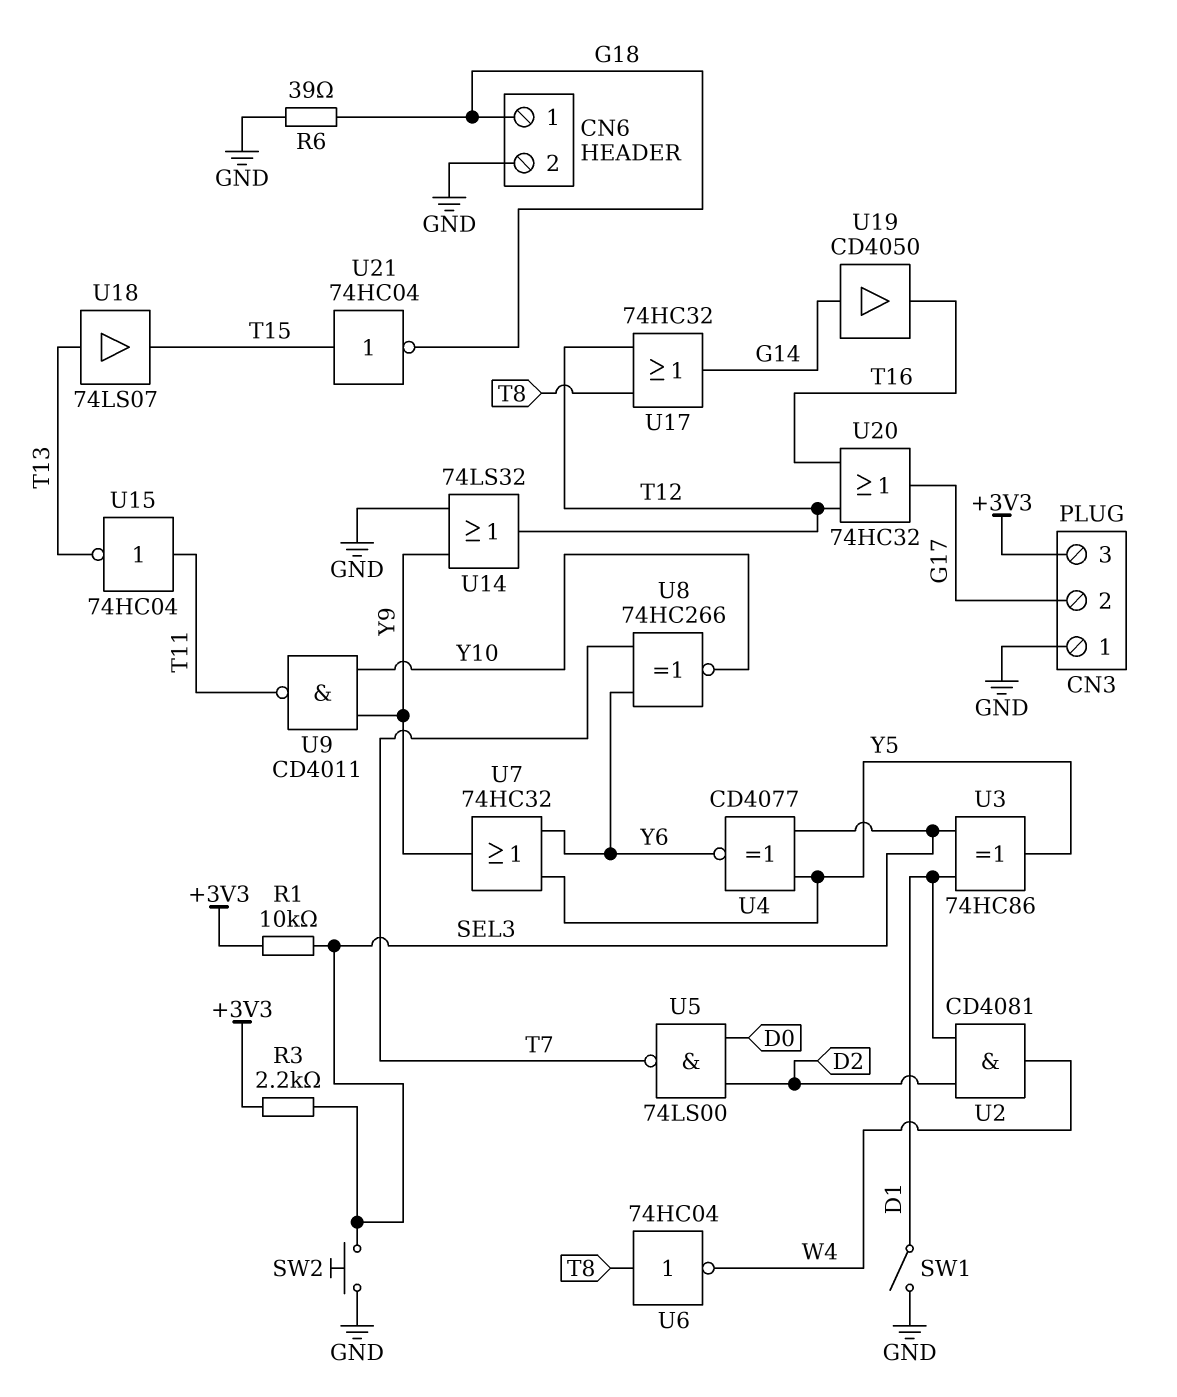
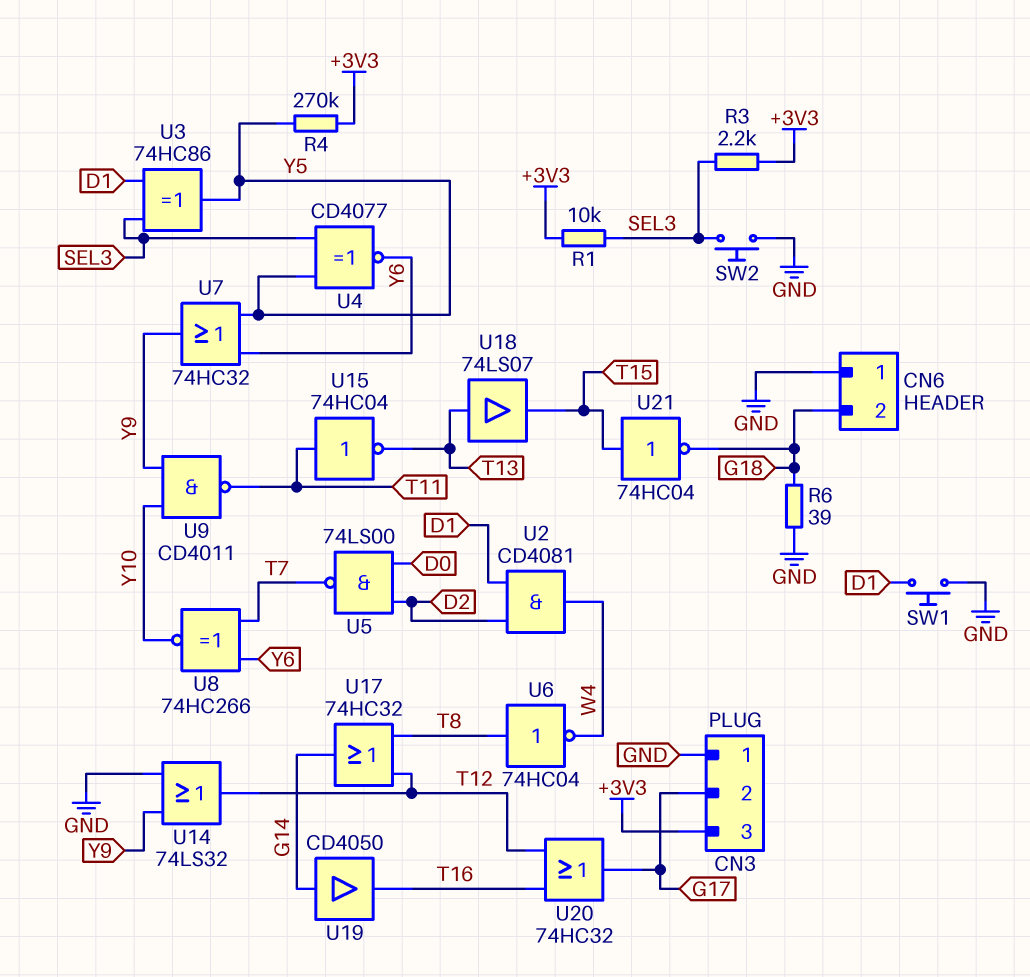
CN6 pin 1: G18 -> GND
CN6 pin 2: GND -> G18
R4: none -> 270k (+3V3, Y5)
SW1: switch (D1, GND) -> button (D1, GND)

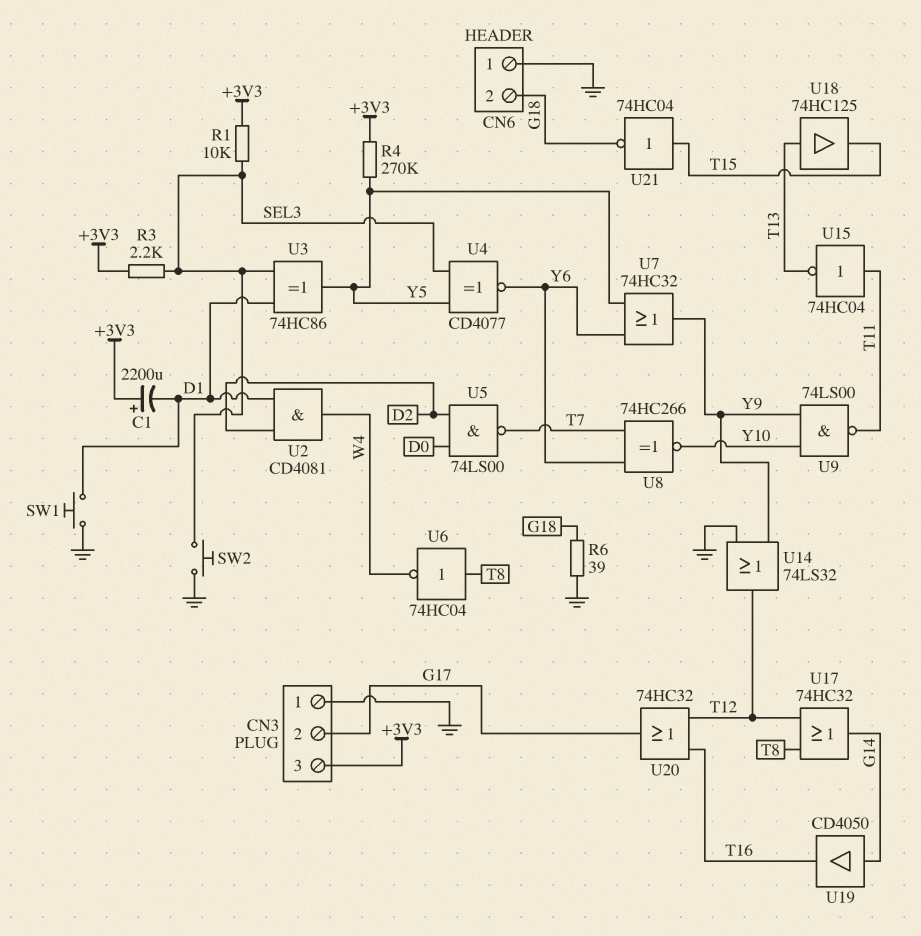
C1: none -> 2200uF (plus +3V3, minus D1)
U9: NAND CD4011 (in Y9, in Y10, out T11) -> NAND 74LS00 (in Y9, in Y10, out T11)
U18: buffer 74LS07 (in T13, out T15) -> buffer 74HC125 (in T13, out T15)

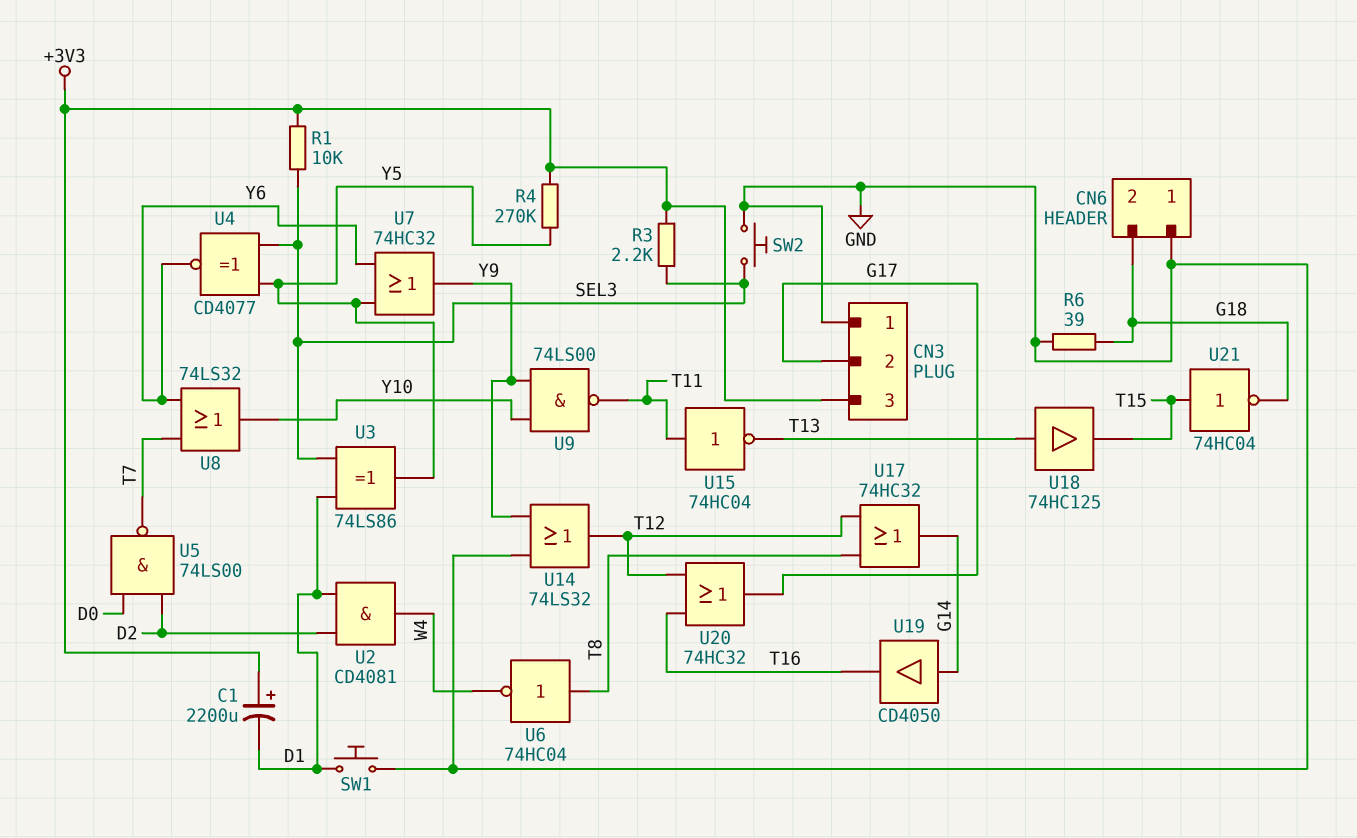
U3: XOR 74HC86 (in D1, in SEL3, out Y5) -> XOR 74LS86 (in D1, in SEL3, out Y5)
U8: XNOR 74HC266 (in T7, in Y6, out Y10) -> OR 74LS32 (in T7, in Y6, out Y10)

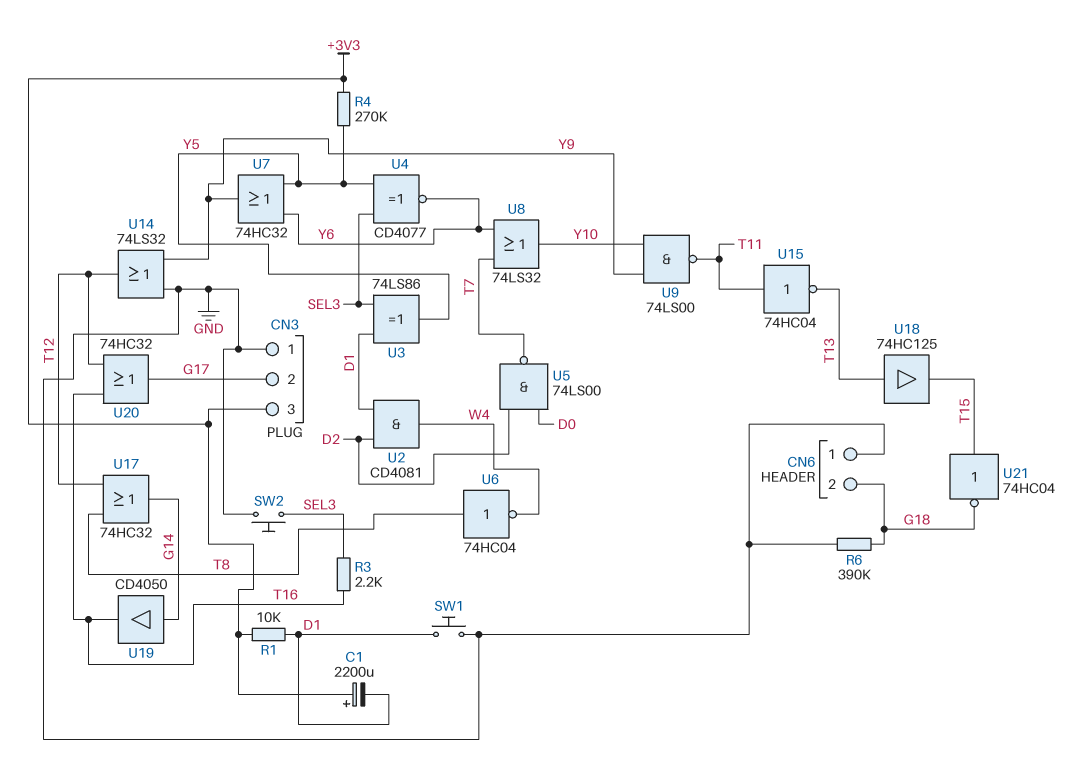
R1: 10k (+3V3, SEL3) -> 10k (+3V3, D1)
R3: 2.2k (+3V3, SEL3) -> 2.2k (SEL3, T16)
R6: 39 (G18, GND) -> 390k (G18, GND)

